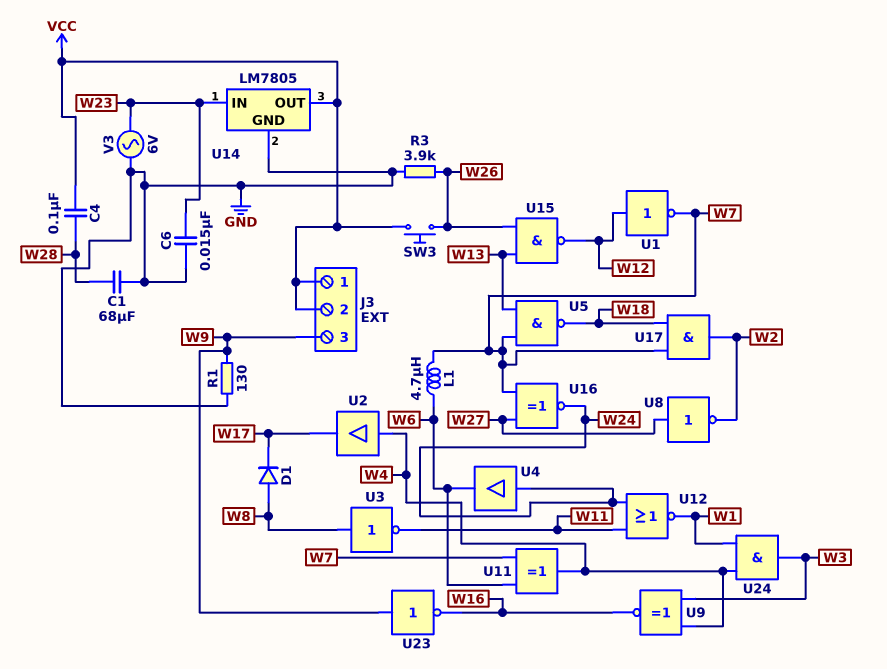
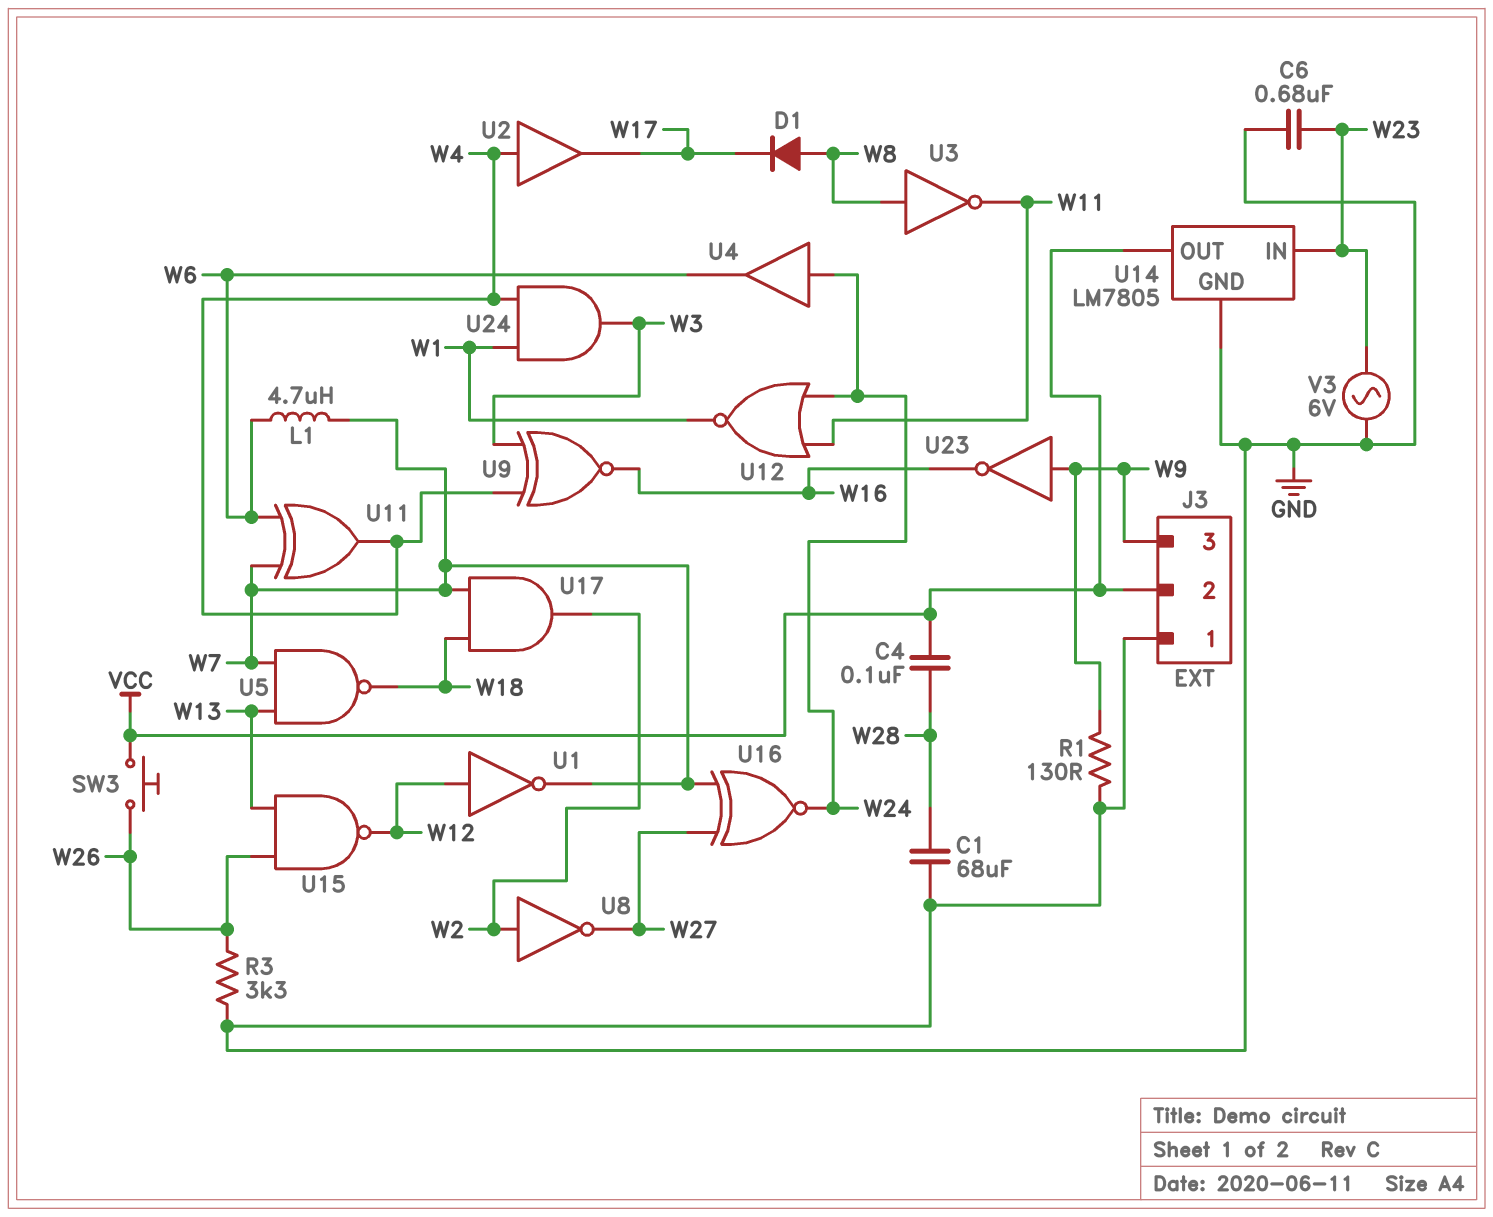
C6: 15nF (GND, W23) -> 680nF (GND, W23)
J3 pin 1: VCC -> GND
R3: 3.9k (GND, W26) -> 3.3k (GND, W26)
U8: NOT (in W27, out W2) -> NOT (in W2, out W27)

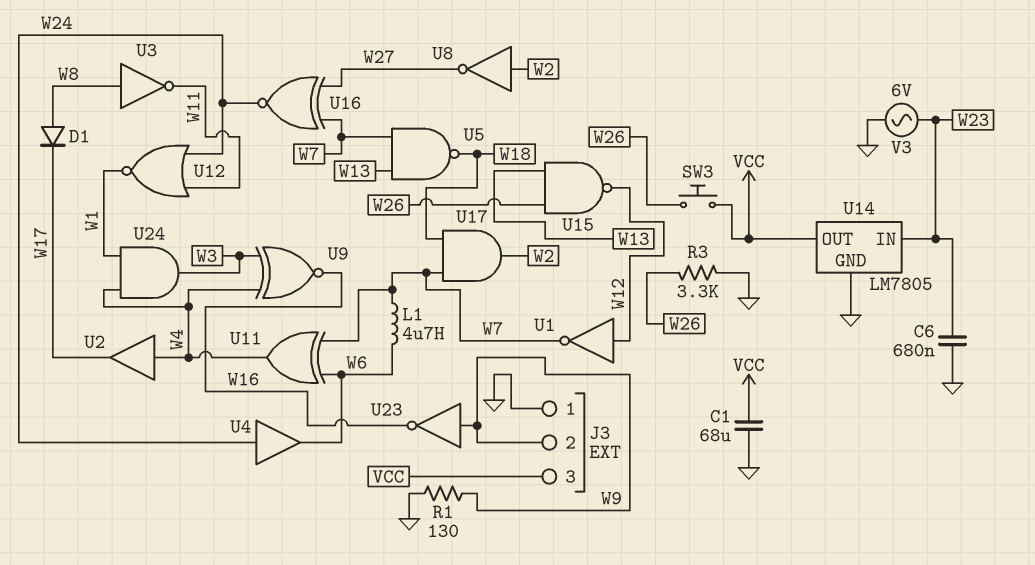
C1: 68uF (GND, W28) -> 68uF (GND, VCC)
C4: 100nF (VCC, W28) -> none
J3 pin 2: VCC -> W9
J3 pin 3: W9 -> VCC

